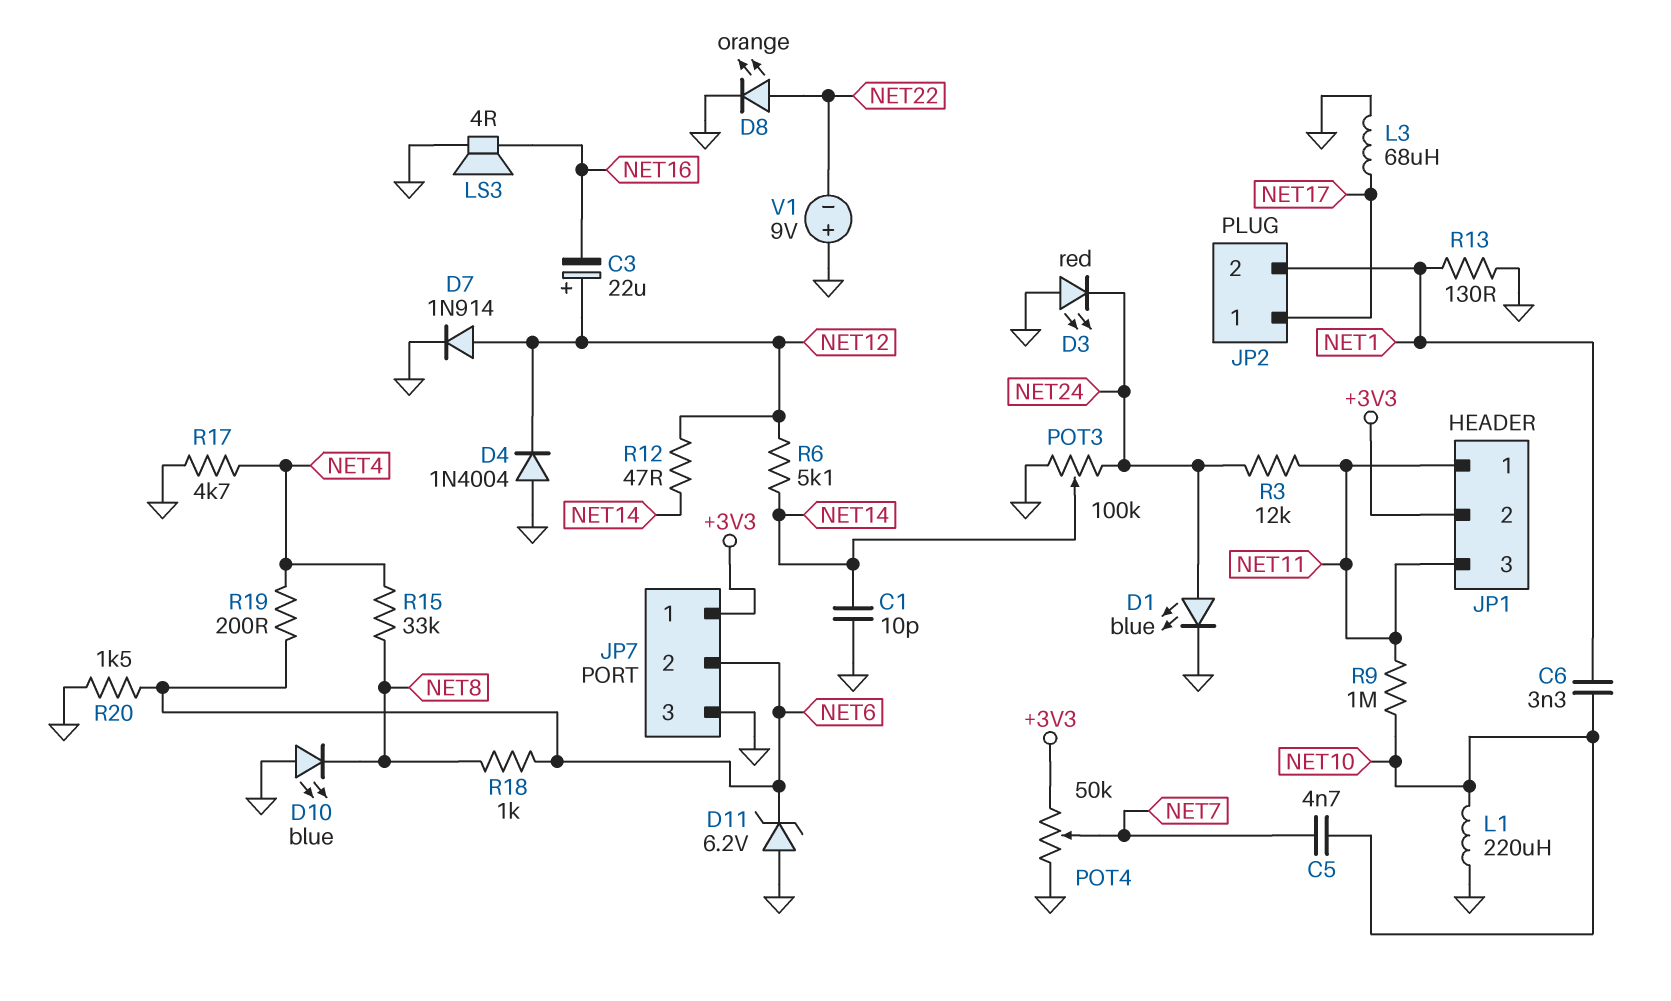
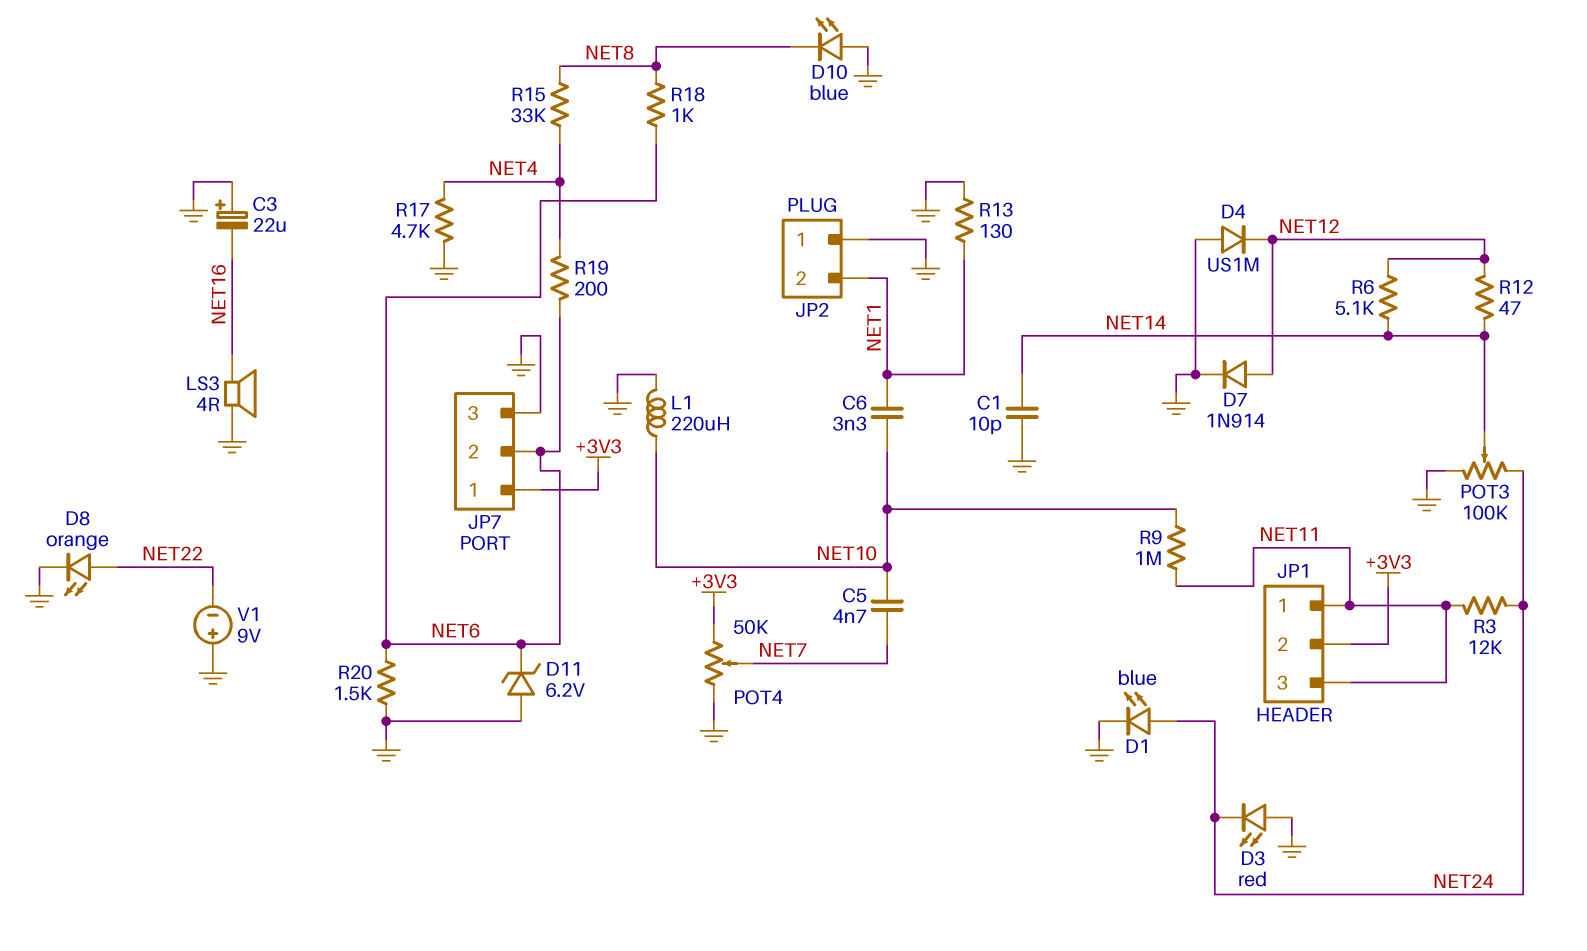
C3: 22uF (plus NET12, minus NET16) -> 22uF (plus GND, minus NET16)
D4: diode 1N4004 (A GND, K NET12) -> diode US1M (A GND, K NET12)
JP2 pin 1: NET17 -> GND
L3: 68uH (GND, NET17) -> none

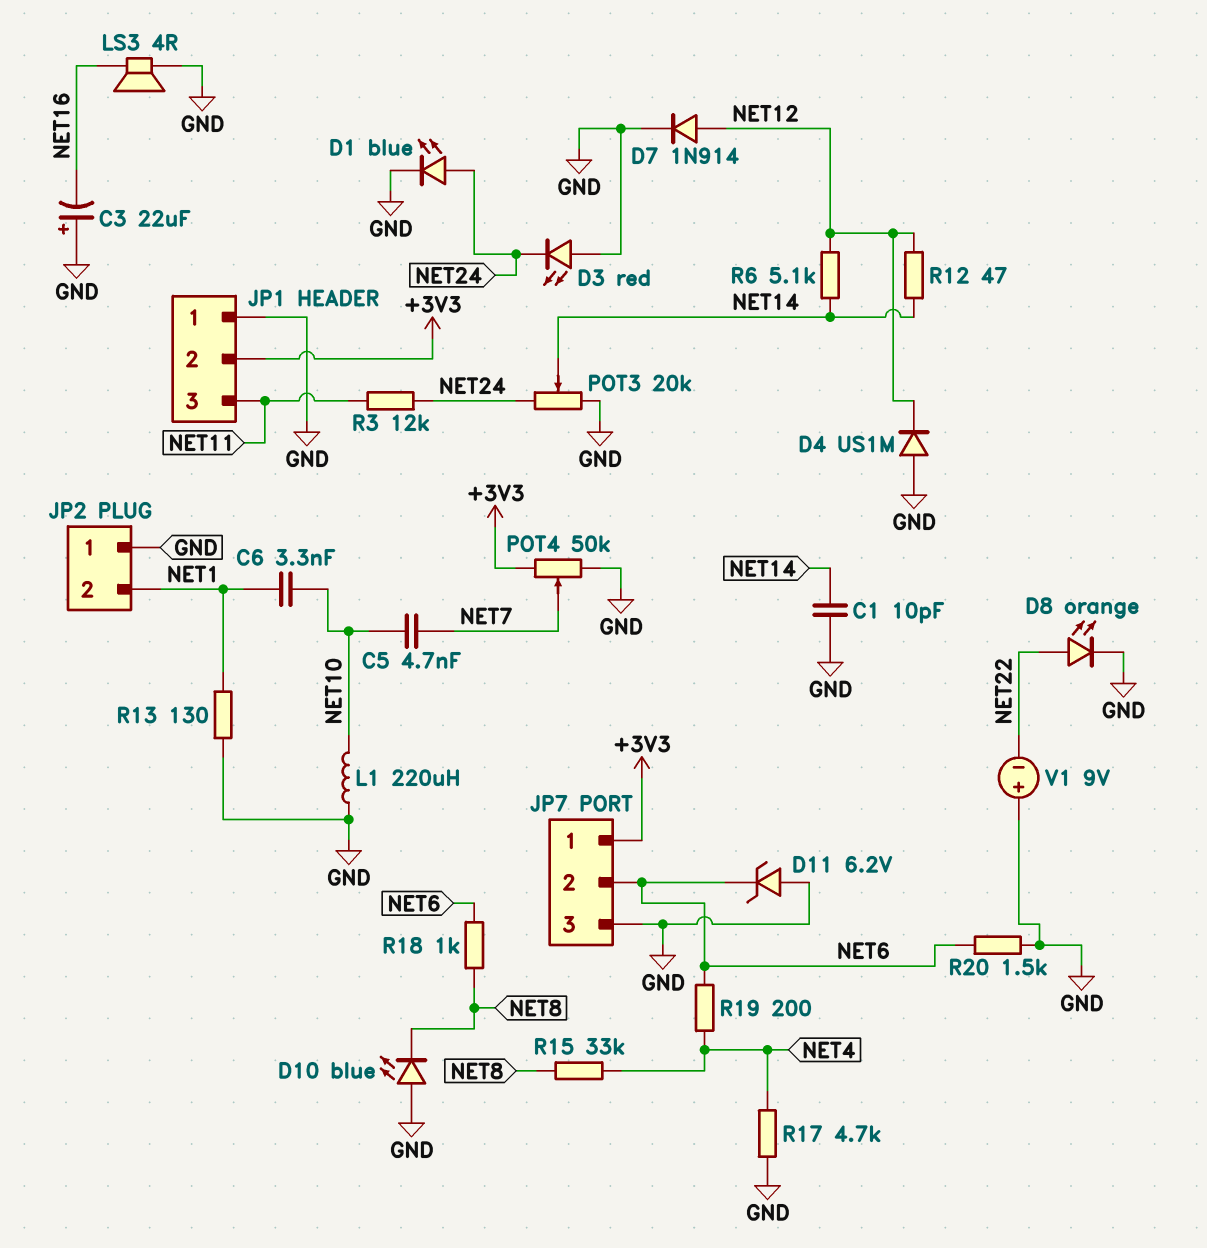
JP1 pin 1: NET11 -> GND
POT3: 100k (GND, NET24, wiper NET14) -> 20k (GND, NET24, wiper NET14)
R9: 1M (NET10, NET11) -> none

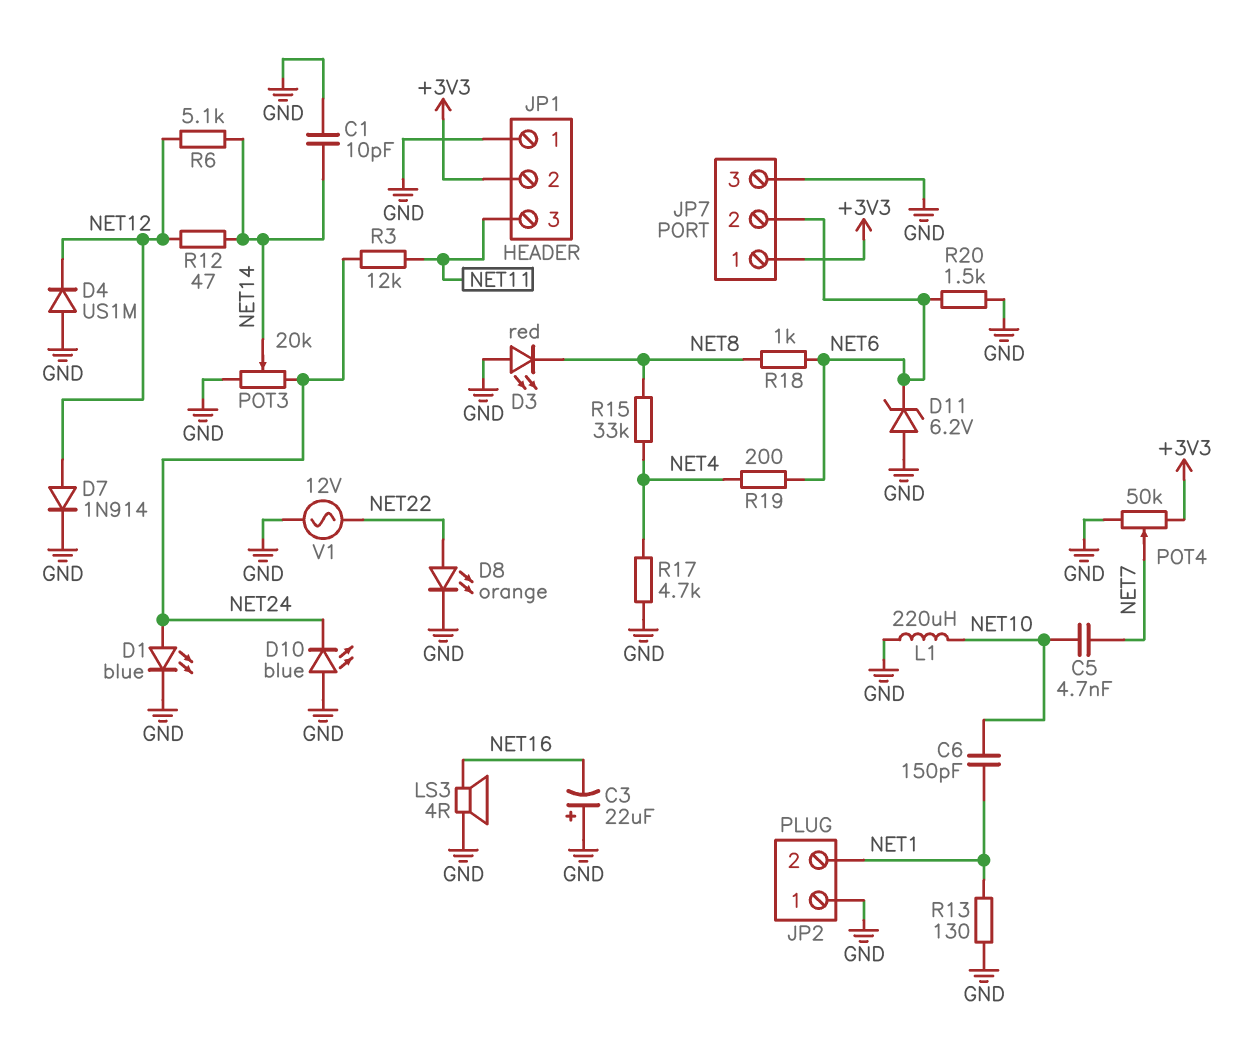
C6: 3.3nF (NET1, NET10) -> 150pF (NET1, NET10)
D3: LED red (A GND, K NET24) -> LED red (A GND, K NET8)
D10: LED blue (A GND, K NET8) -> LED blue (A GND, K NET24)
V1: 9V (plus GND, minus NET22) -> AC 12V (GND, NET22)

